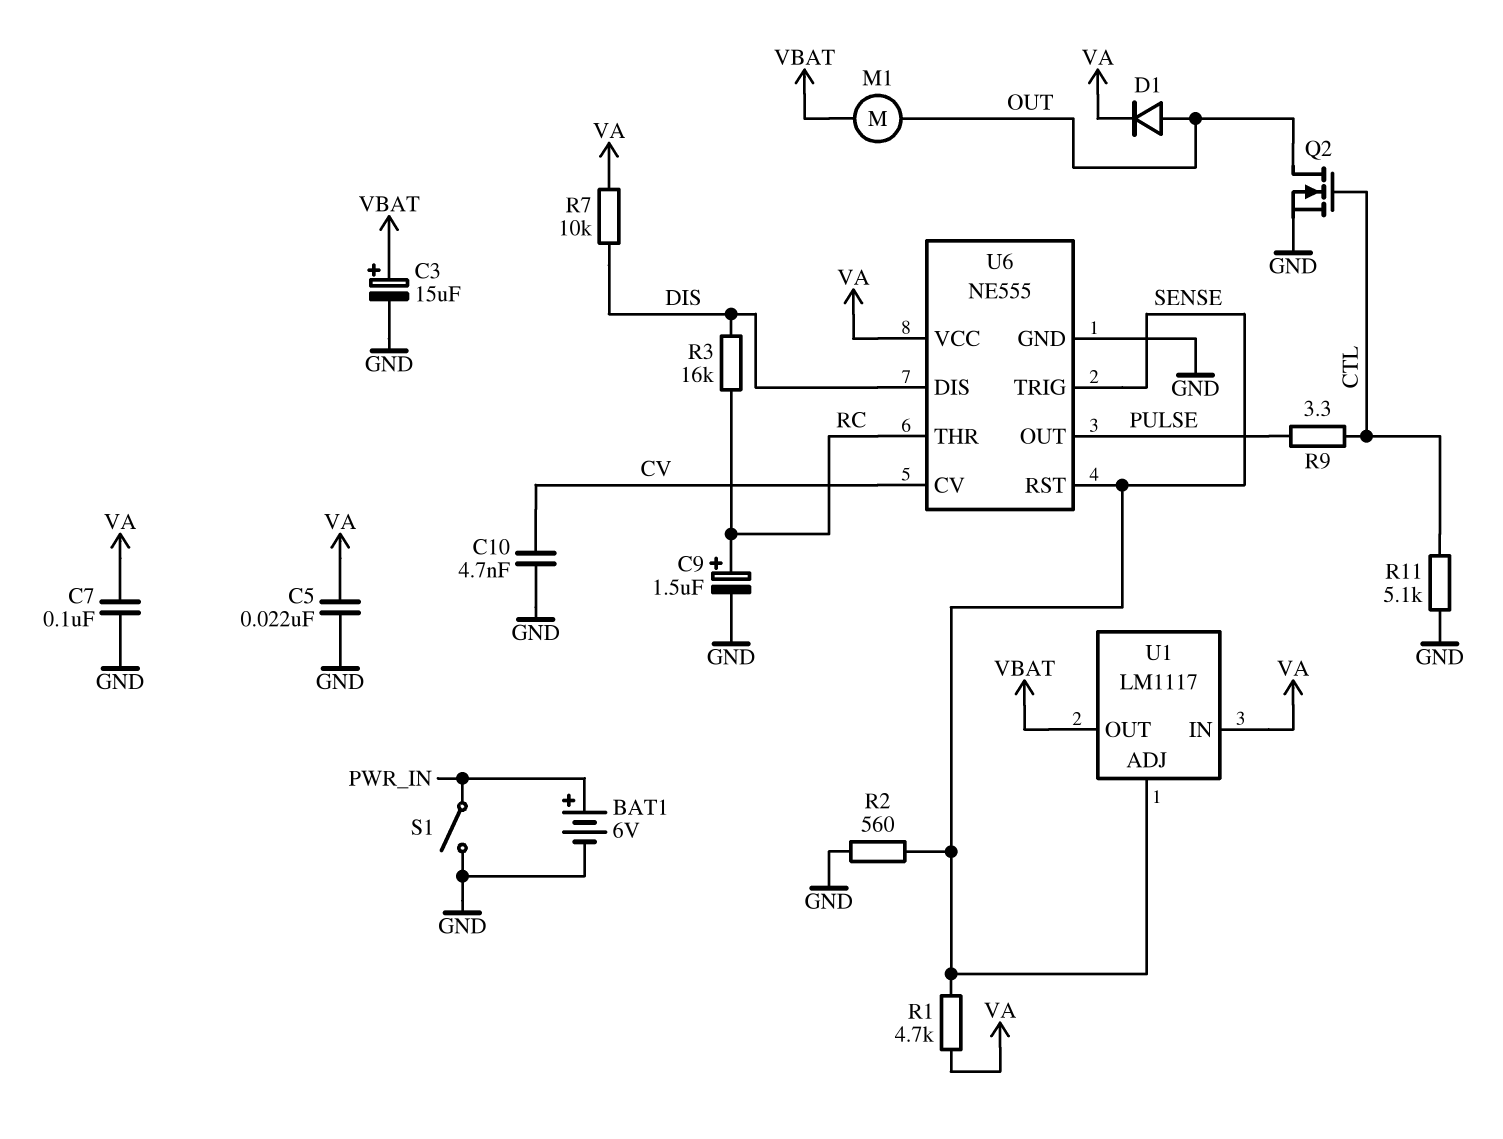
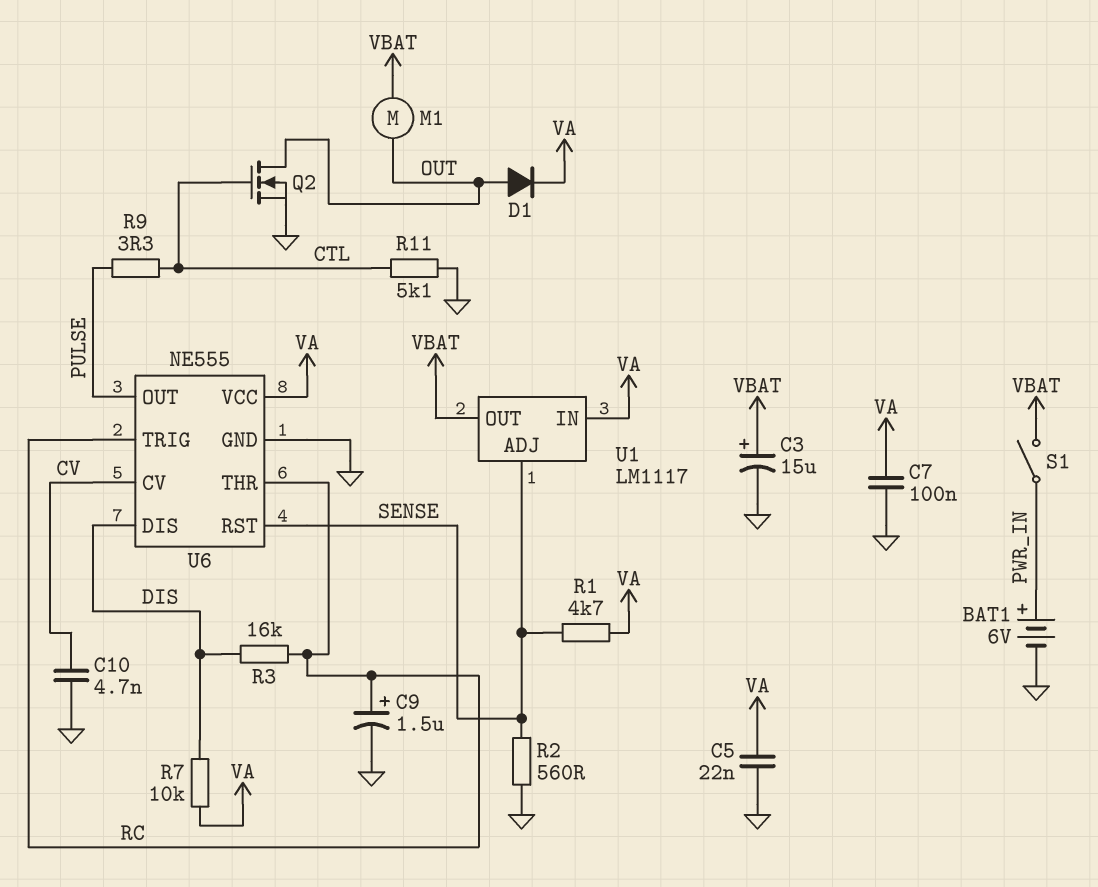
S1: switch (GND, PWR_IN) -> switch (PWR_IN, VBAT)
U6 pin TRIG: SENSE -> RC

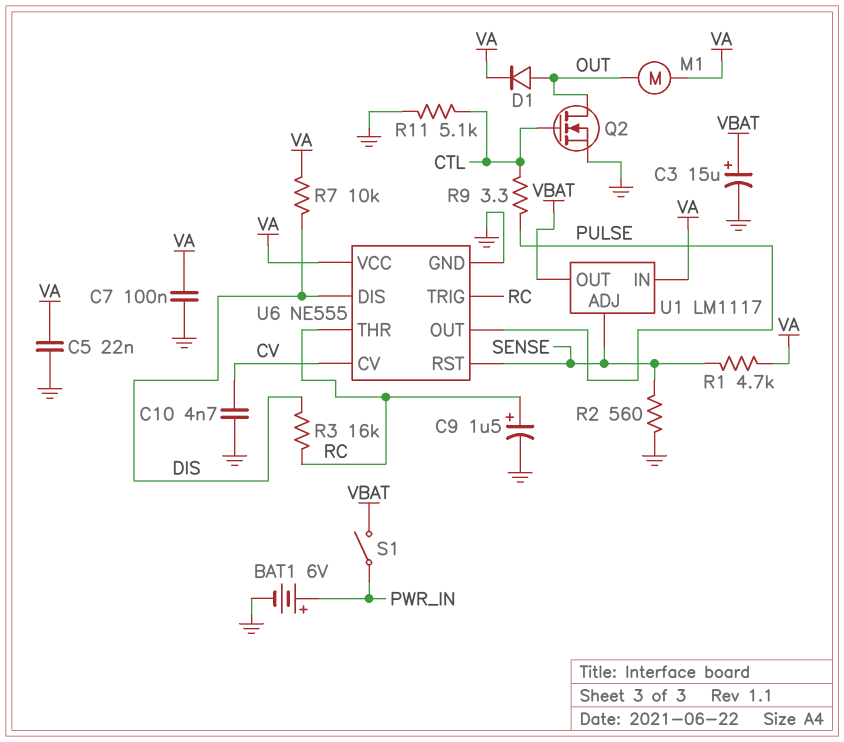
M1: motor (OUT, VBAT) -> motor (OUT, VA)

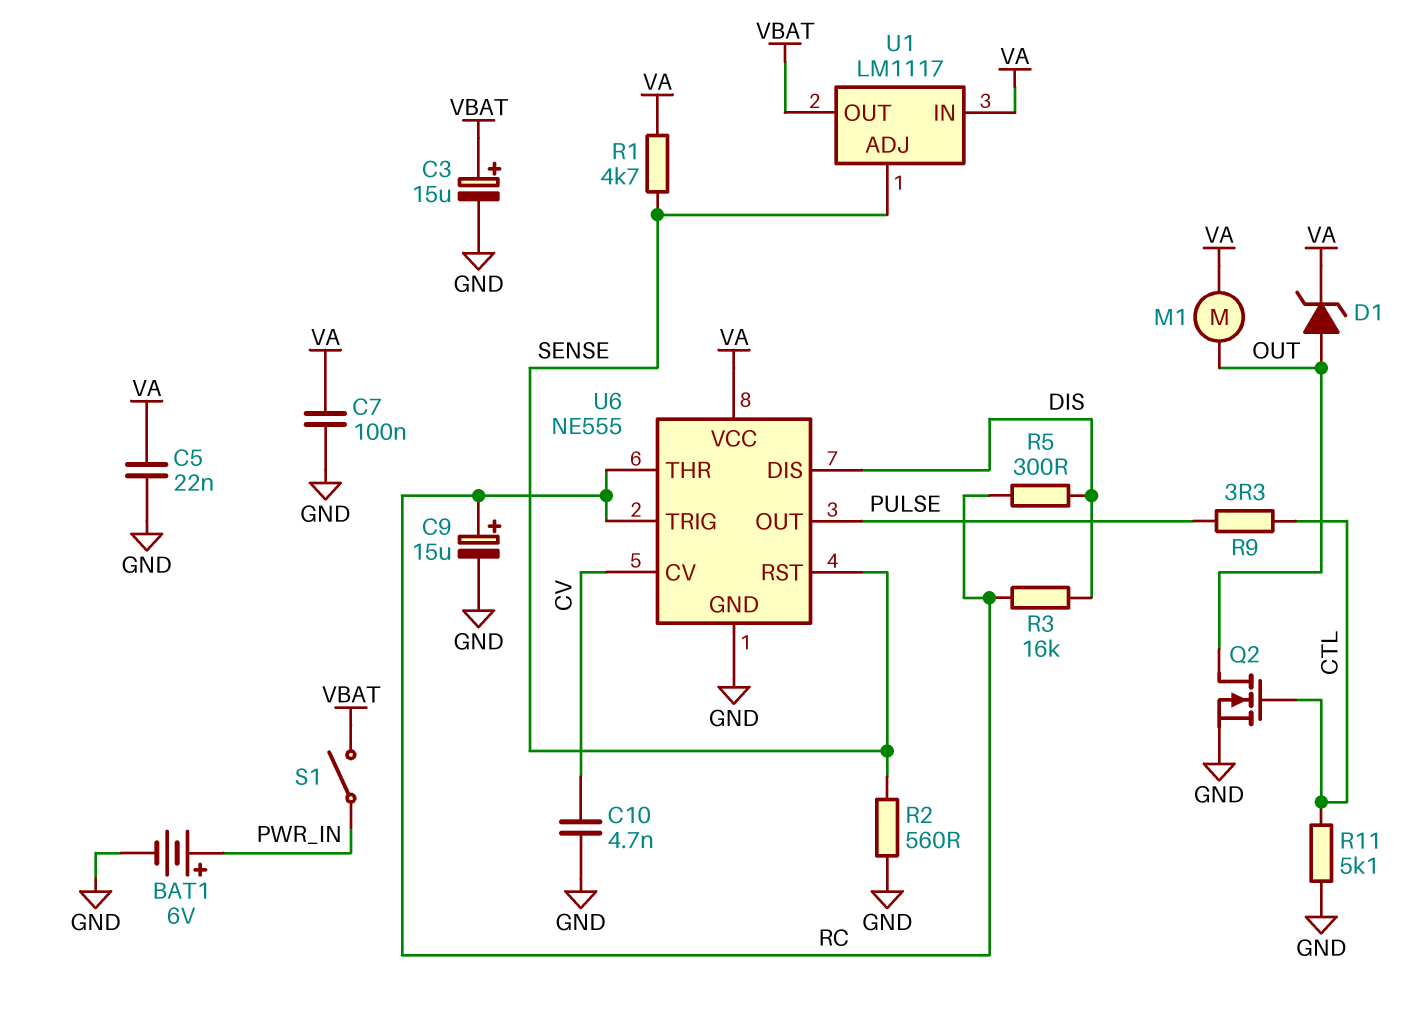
C9: 1.5uF (plus RC, minus GND) -> 15uF (plus RC, minus GND)
D1: diode (A OUT, K VA) -> zener (A OUT, K VA)
R5: none -> 300 (DIS, RC)
R7: 10k (DIS, VA) -> none

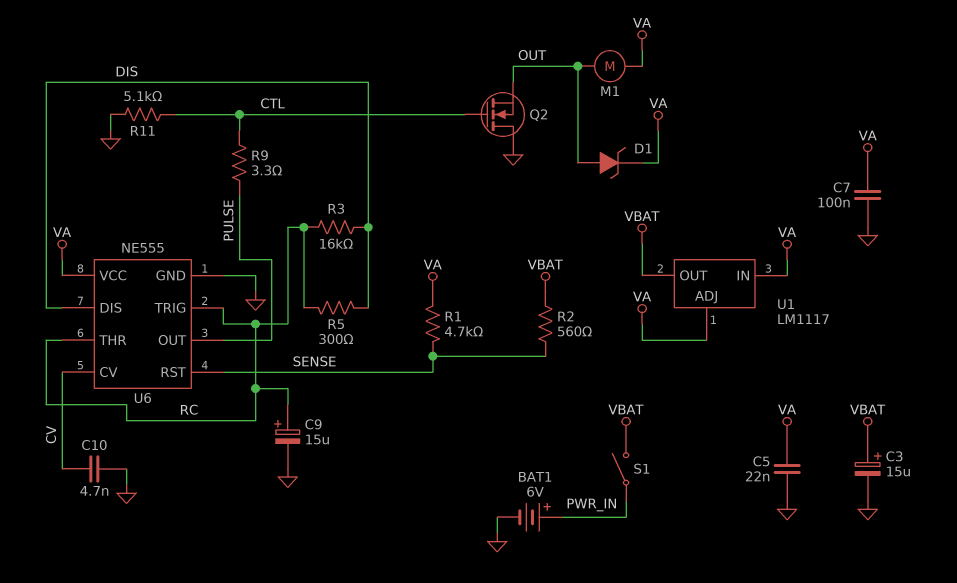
Q2: NMOS (G CTL, D OUT, S GND) -> NMOS (G CTL, D GND, S OUT)
R2: 560 (GND, SENSE) -> 560 (SENSE, VBAT)
U1 pin ADJ: SENSE -> VA

